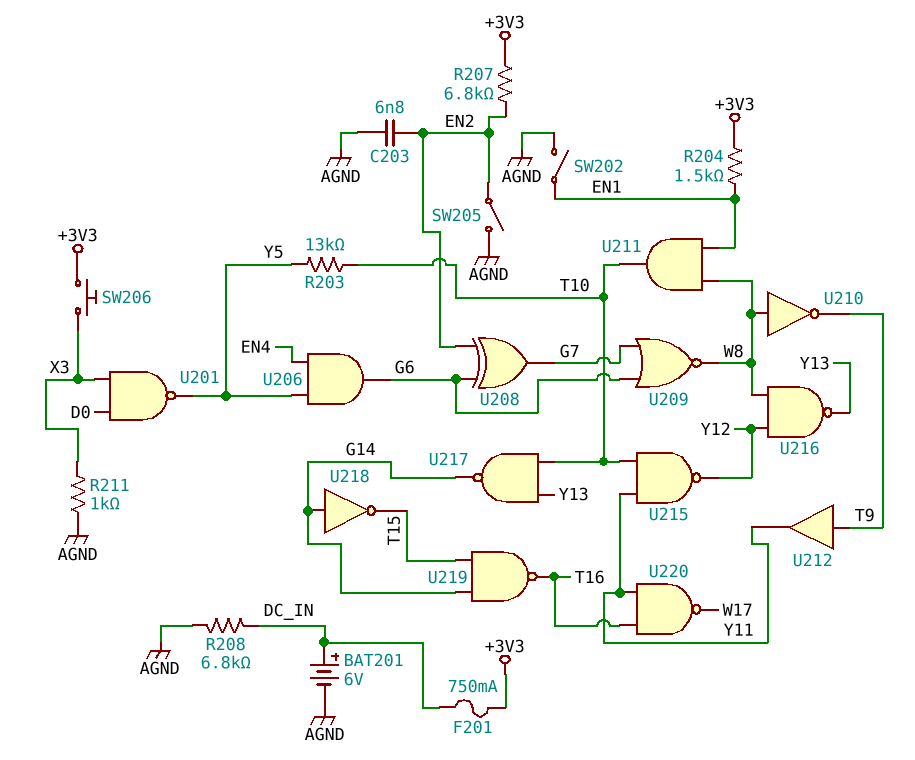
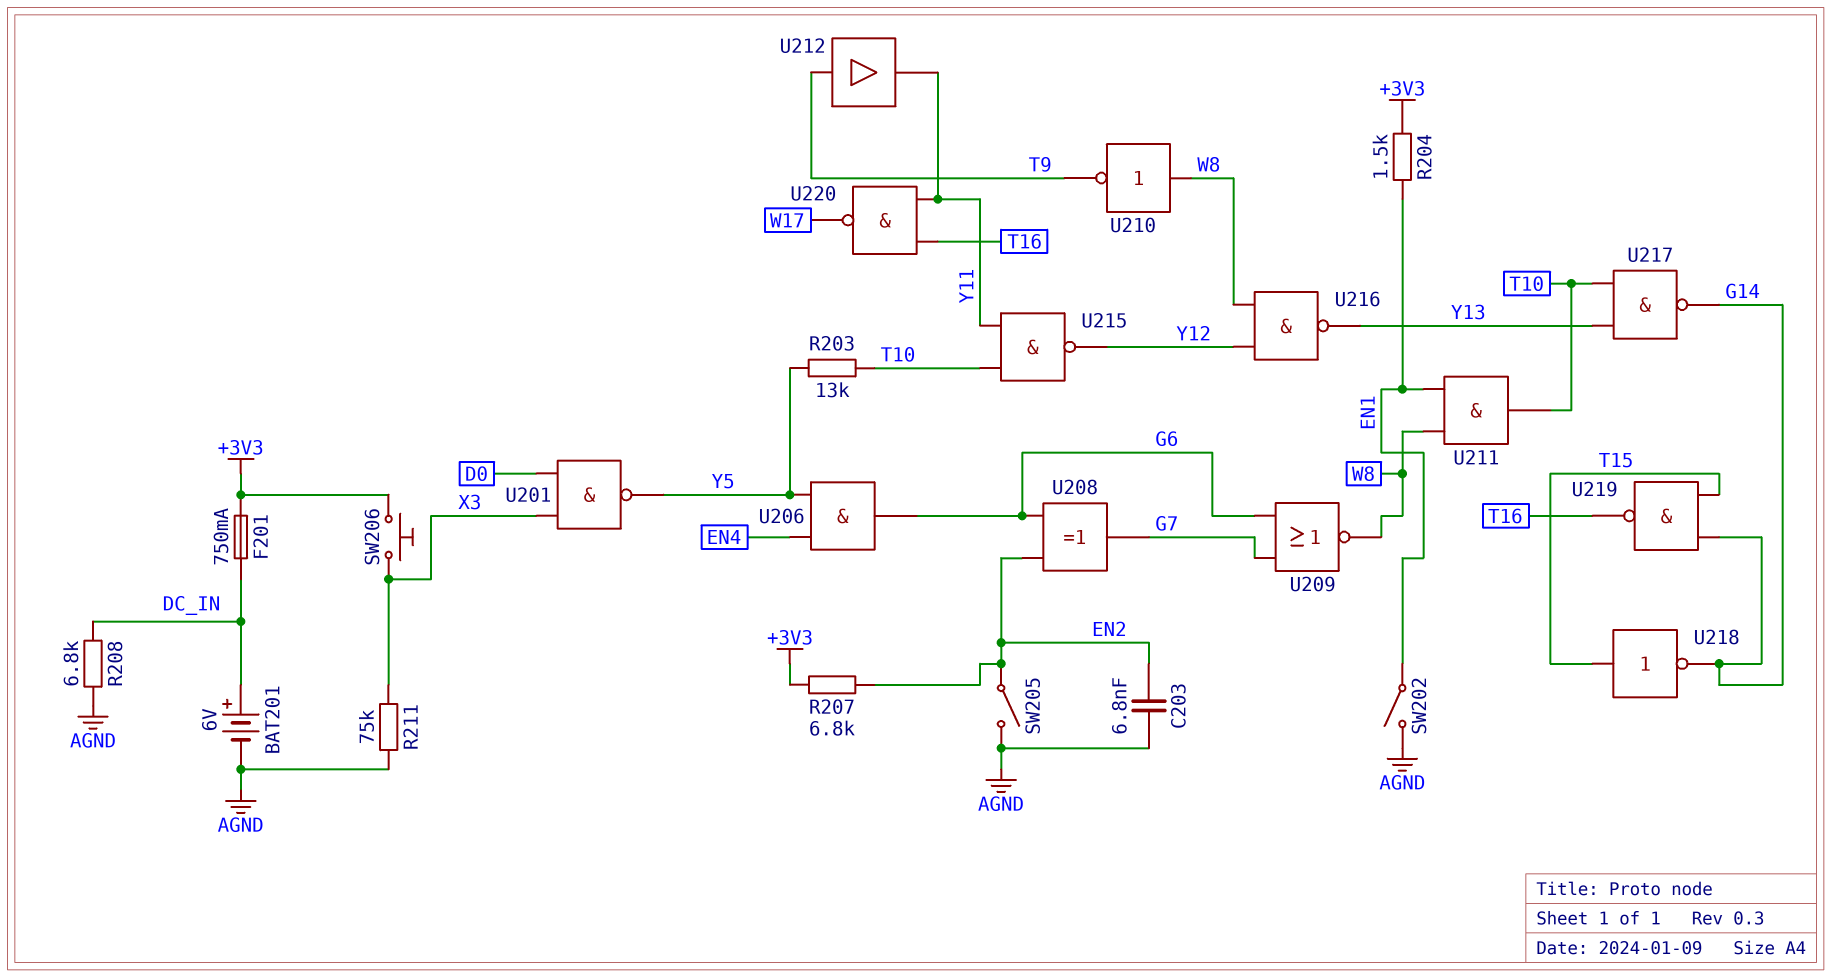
R211: 1k (AGND, X3) -> 75k (AGND, X3)
U218: NOT (in G14, out T15) -> NOT (in T15, out G14)

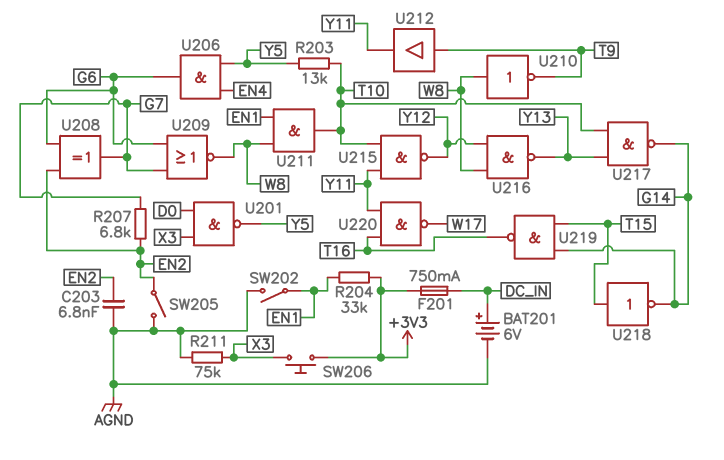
R204: 1.5k (+3V3, EN1) -> 33k (+3V3, EN1)
R207: 6.8k (+3V3, EN2) -> 6.8k (EN2, G7)
R208: 6.8k (AGND, DC_IN) -> none

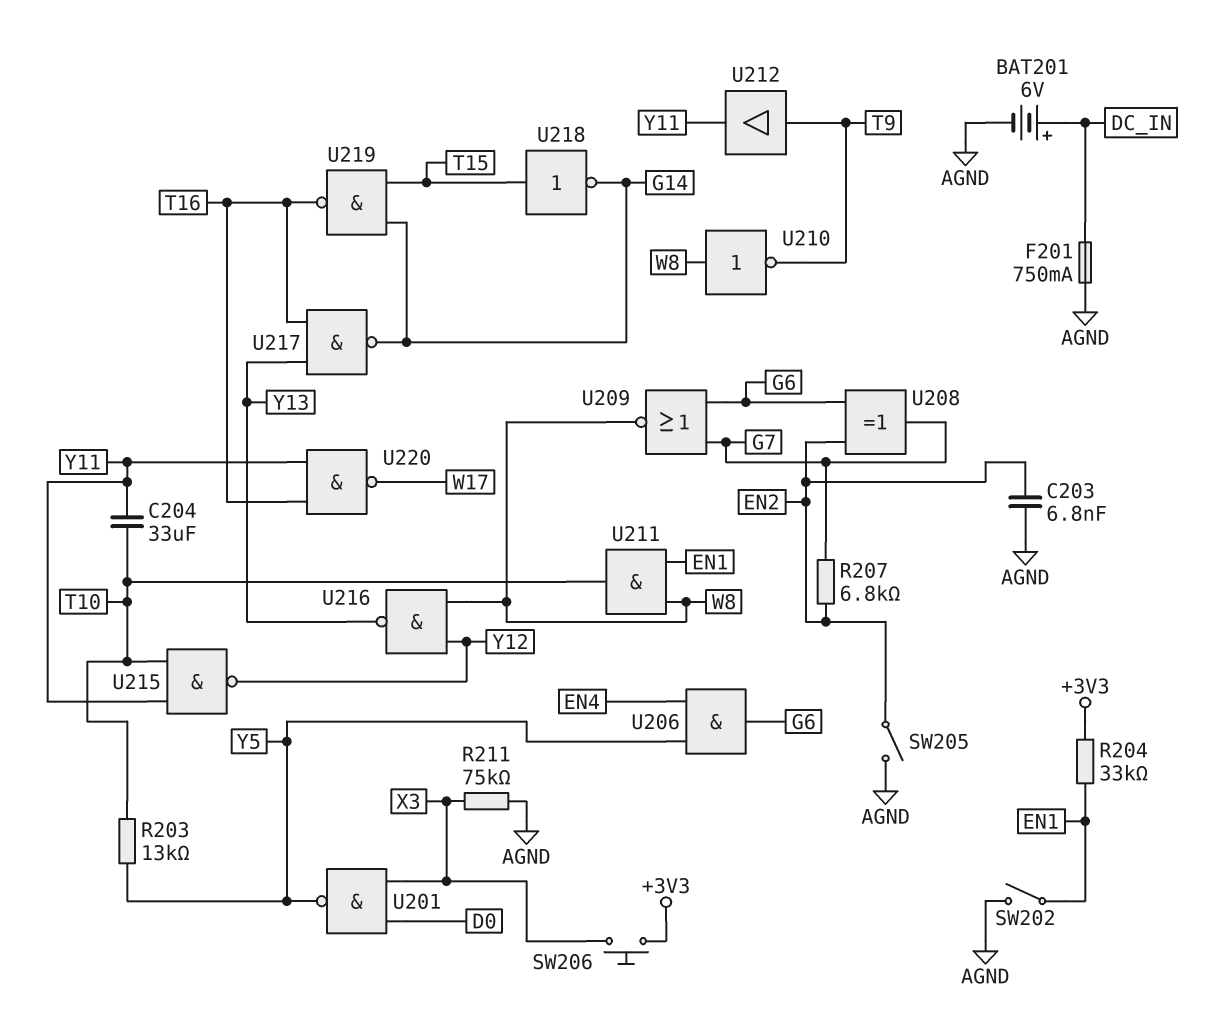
C204: none -> 33uF (T10, Y11)
F201: 750mA (+3V3, DC_IN) -> 750mA (AGND, DC_IN)
U217: NAND (in T10, in Y13, out G14) -> NAND (in T16, in Y13, out G14)

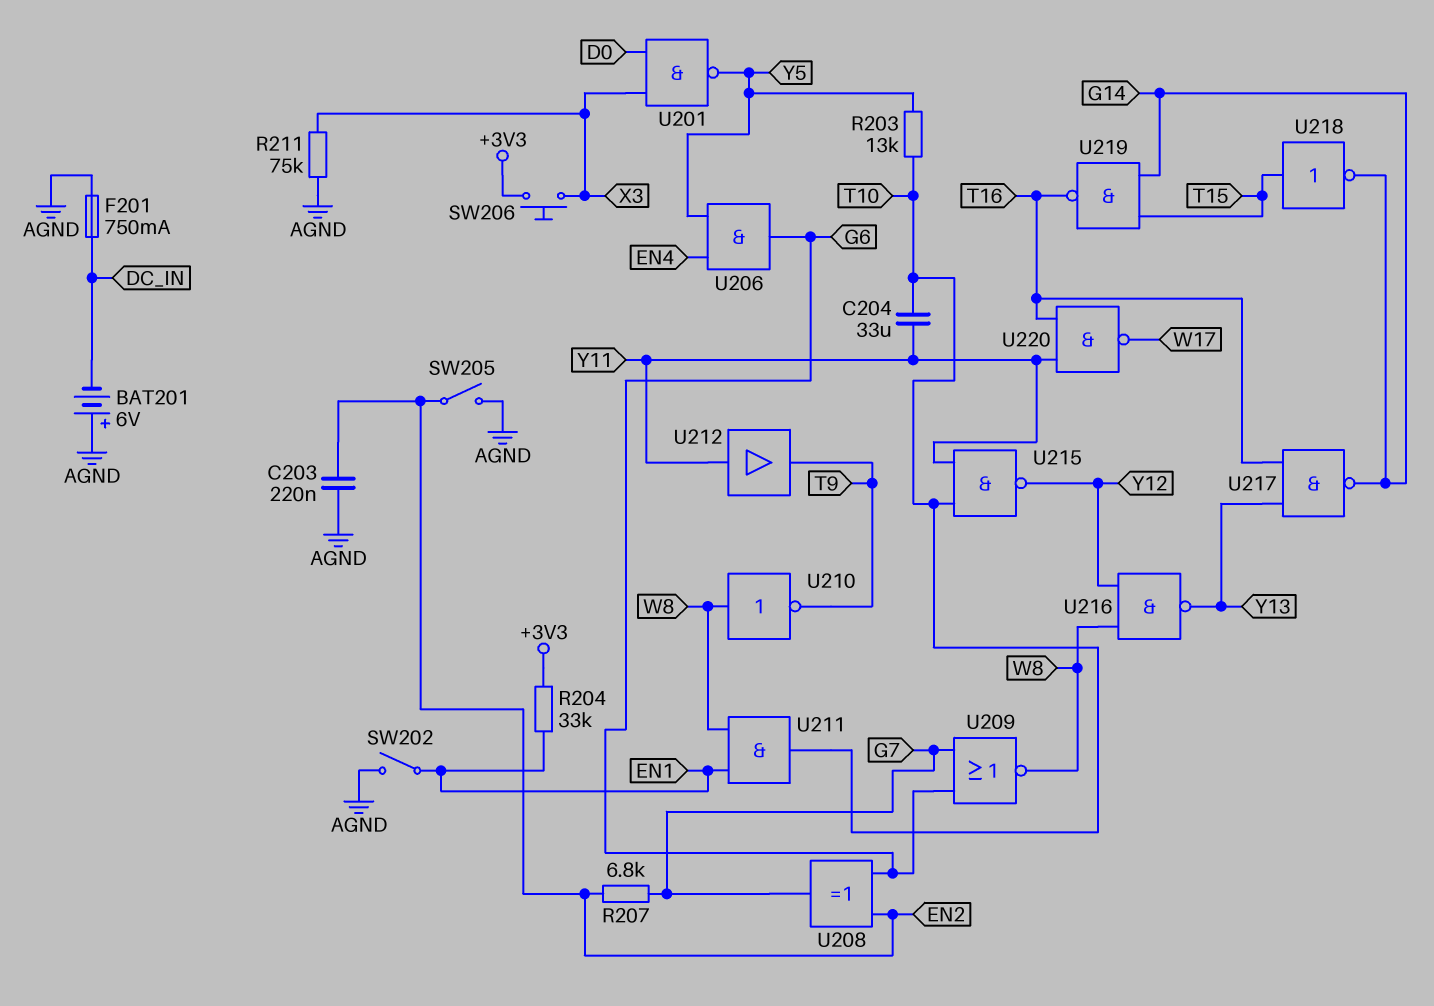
BAT201: 6V (plus DC_IN, minus AGND) -> 6V (plus AGND, minus DC_IN)
C203: 6.8nF (AGND, EN2) -> 220nF (AGND, EN2)
U212: buffer (in T9, out Y11) -> buffer (in Y11, out T9)

